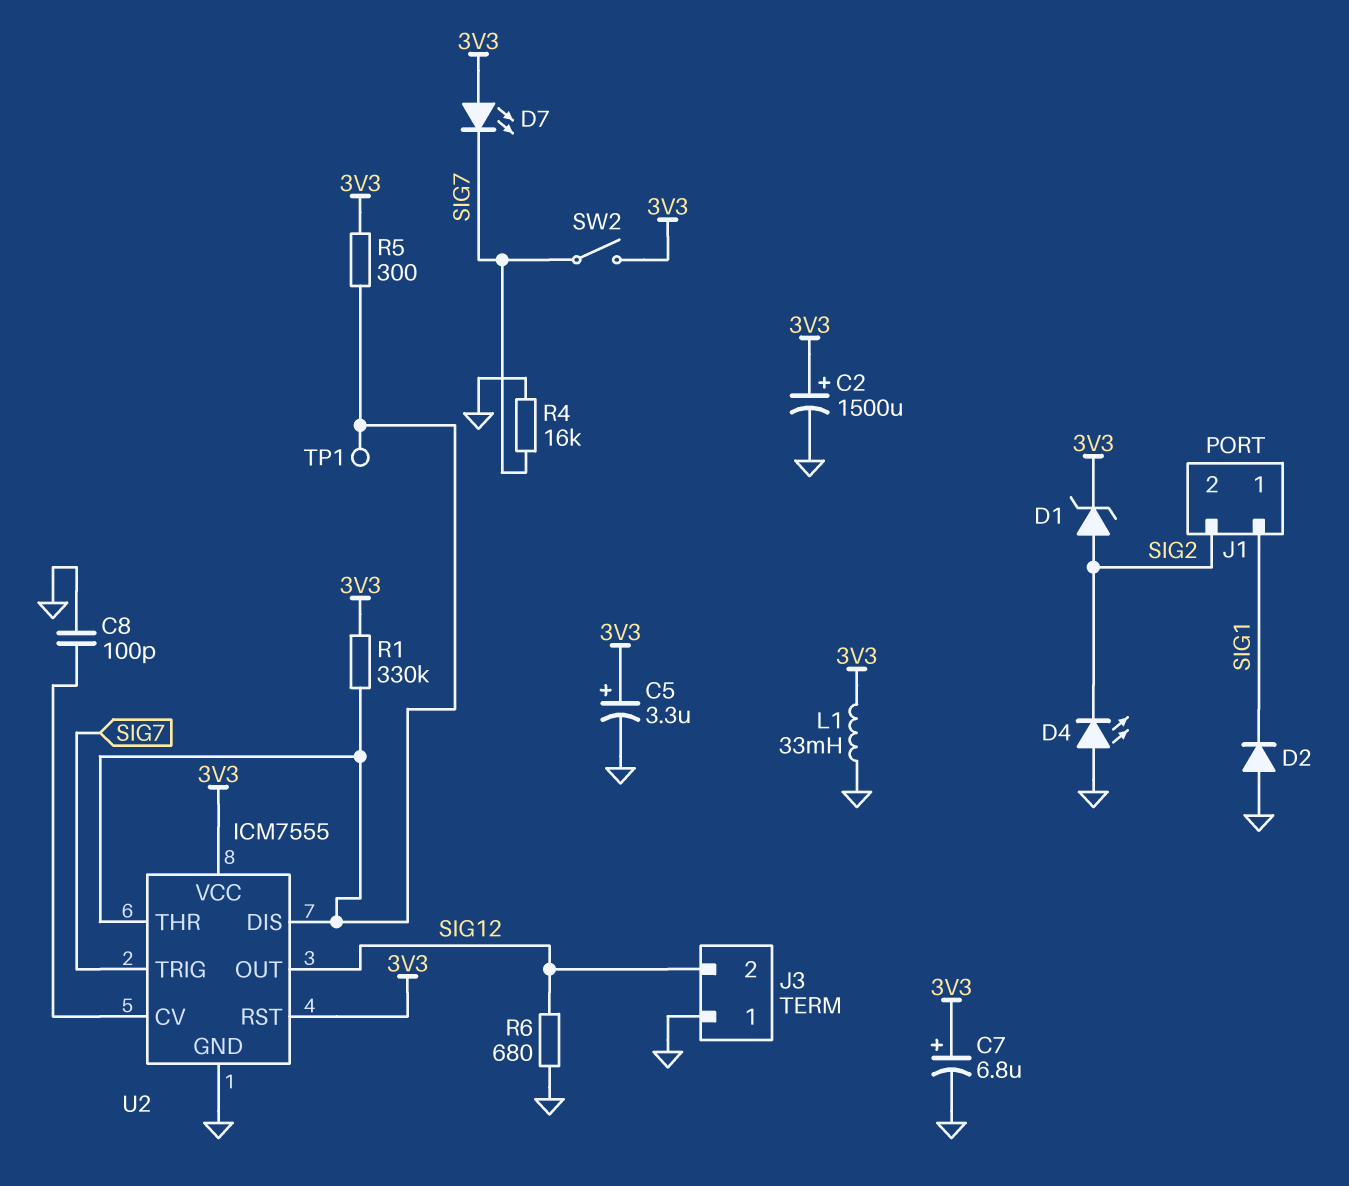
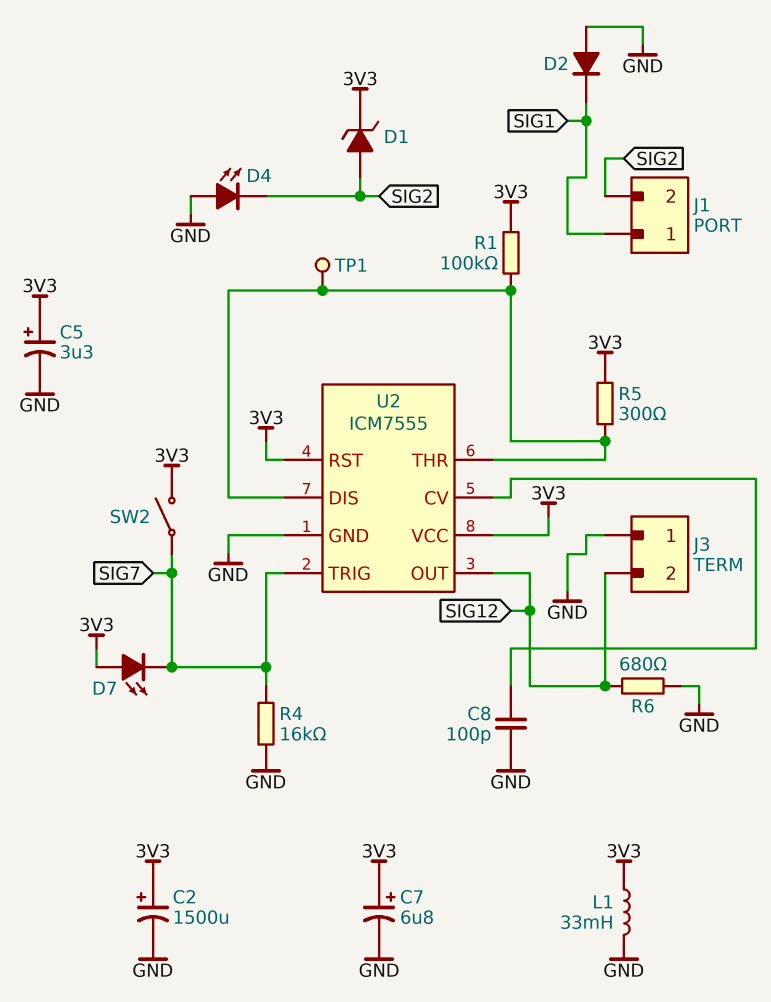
R1: 330k (3V3, U2/DIS) -> 100k (3V3, U2/DIS)

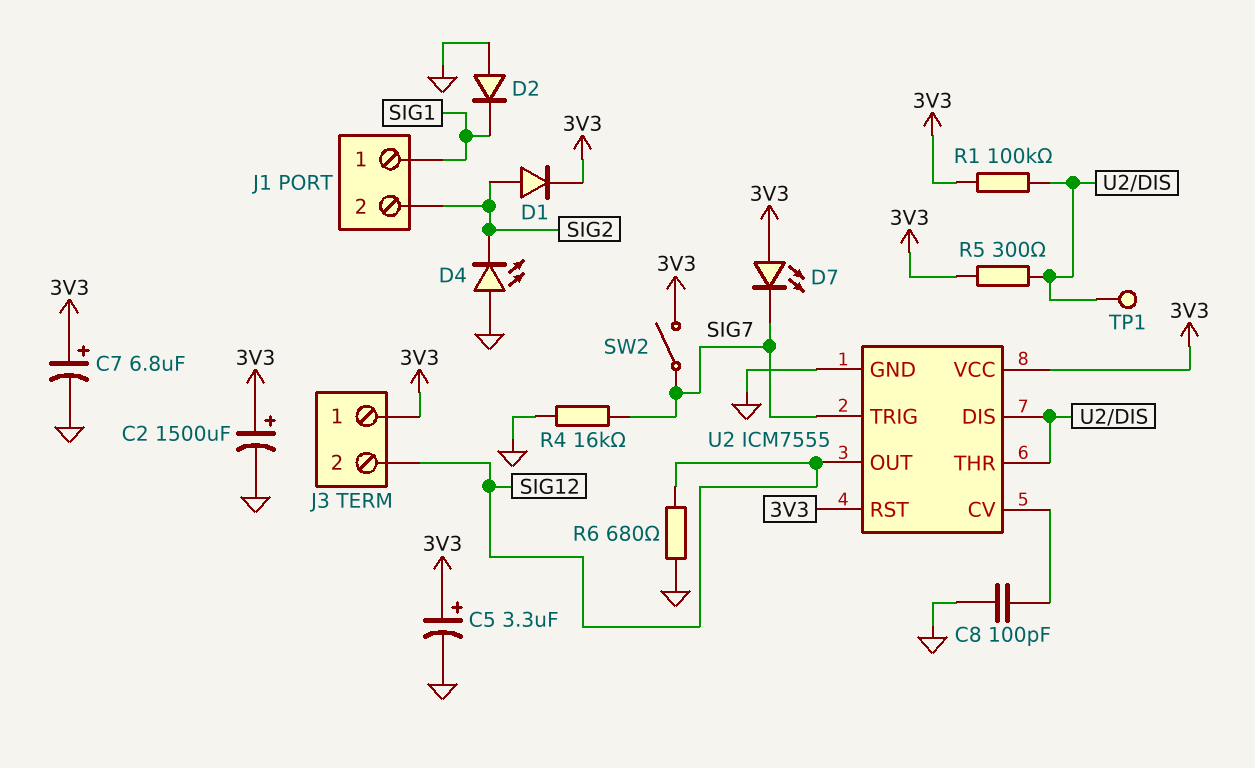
D1: zener (A SIG2, K 3V3) -> diode (A SIG2, K 3V3)
J3 pin 1: GND -> 3V3
L1: 33mH (3V3, GND) -> none

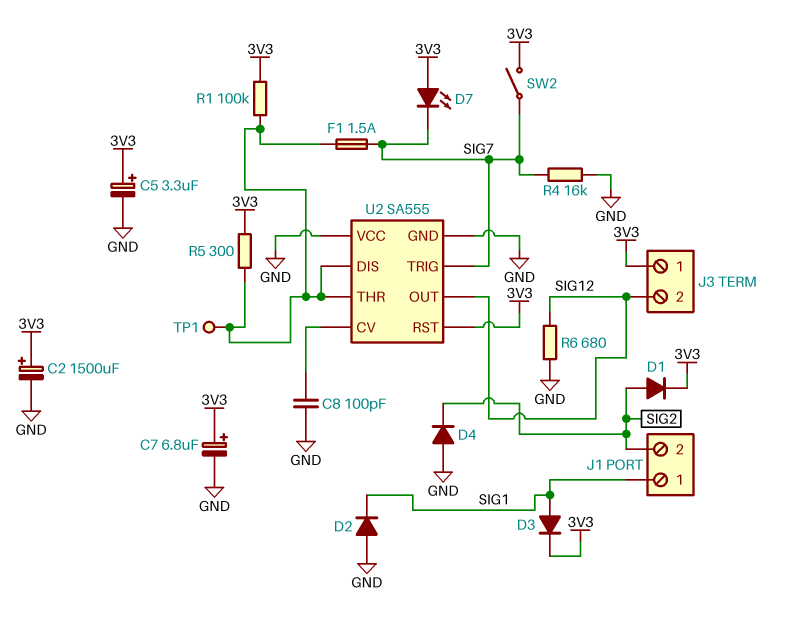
D3: none -> diode (A SIG1, K 3V3)
D4: LED (A GND, K SIG2) -> diode (A GND, K SIG2)
F1: none -> 1.5A (SIG7, U2/DIS)
U2: ICM7555 -> SA555
U2 pin VCC: 3V3 -> GND

